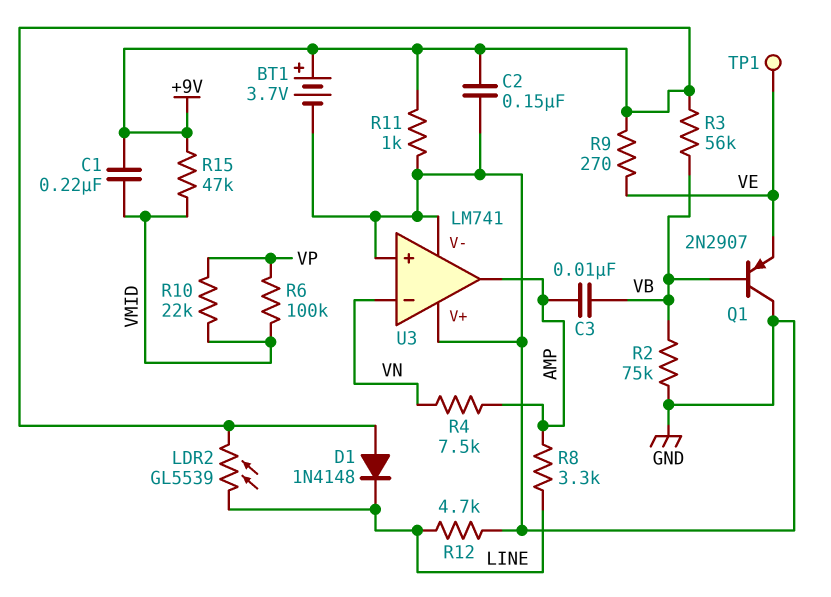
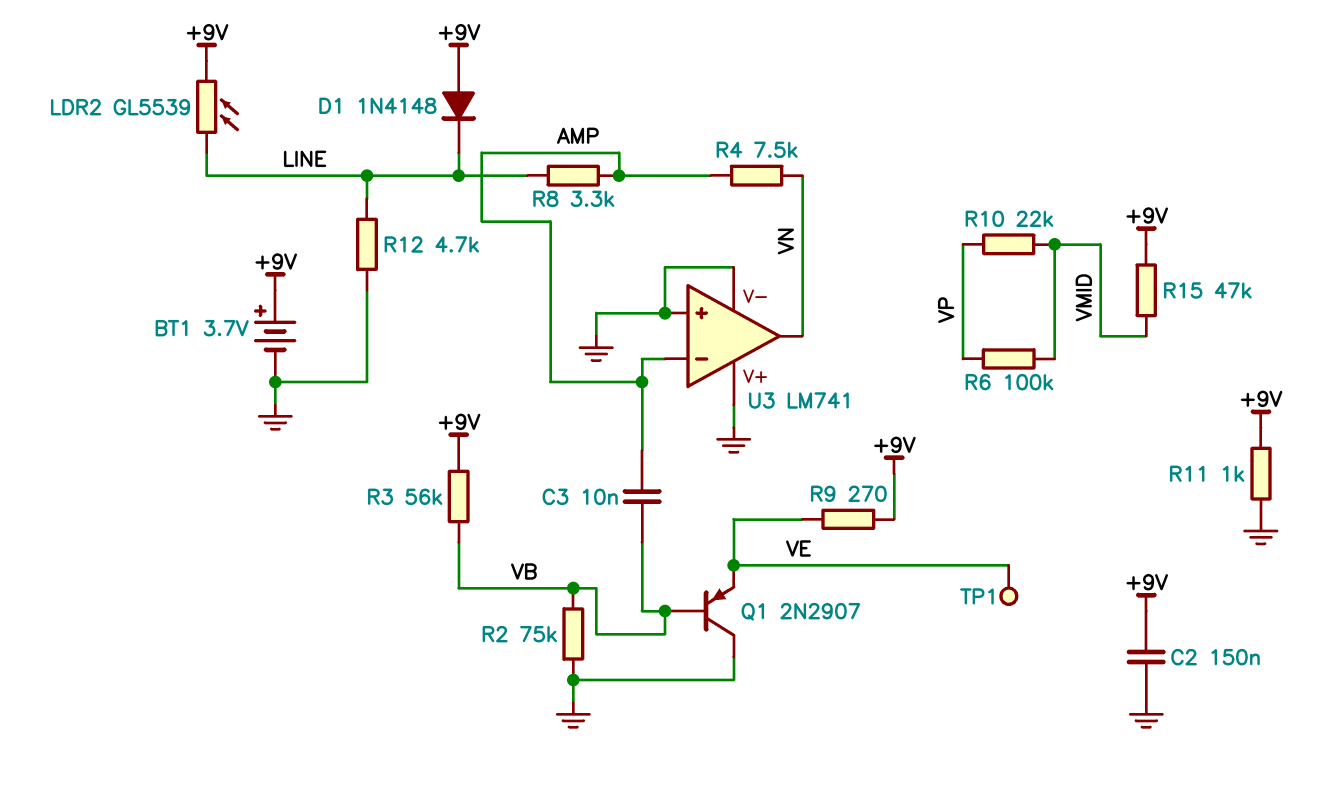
C1: 220nF (+9V, VMID) -> none
U3 pin in-: VN -> AMP
U3 pin out: AMP -> VN

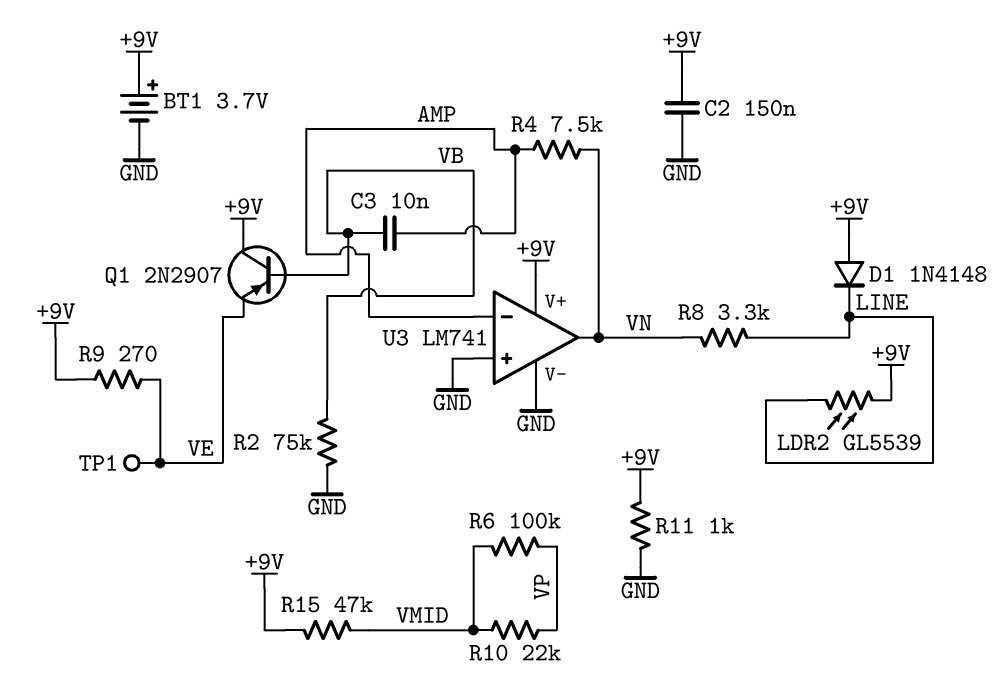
Q1: PNP 2N2907 (B VB, C GND, E VE) -> PNP 2N2907 (B VB, C +9V, E VE)
R3: 56k (+9V, VB) -> none
R8: 3.3k (AMP, LINE) -> 3.3k (LINE, VN)
R12: 4.7k (GND, LINE) -> none
U3 pin V+: GND -> +9V

